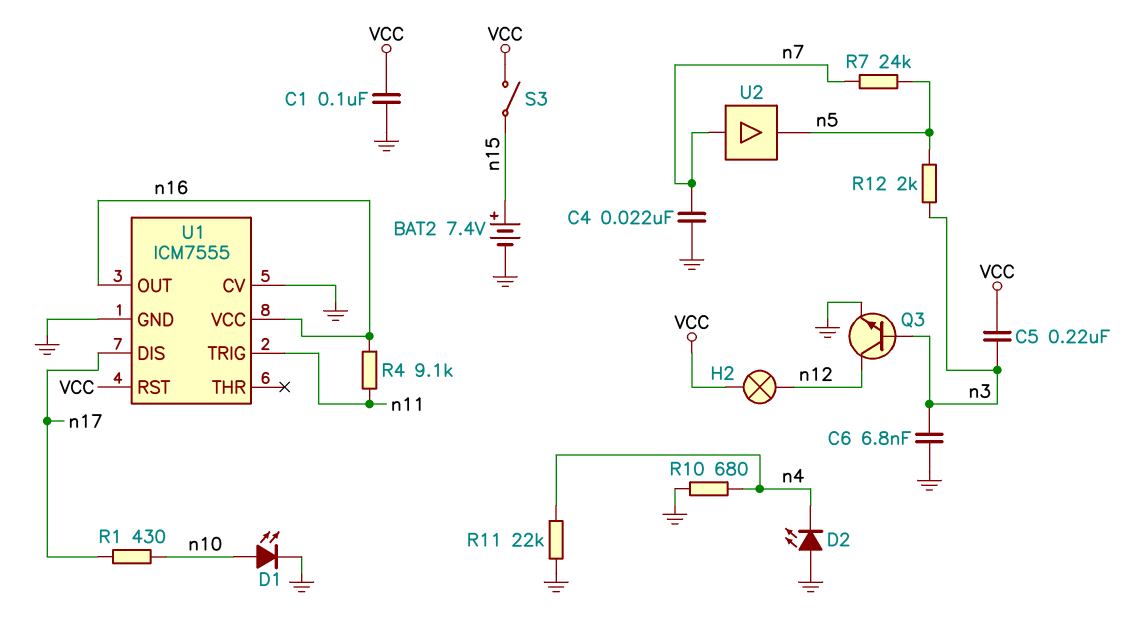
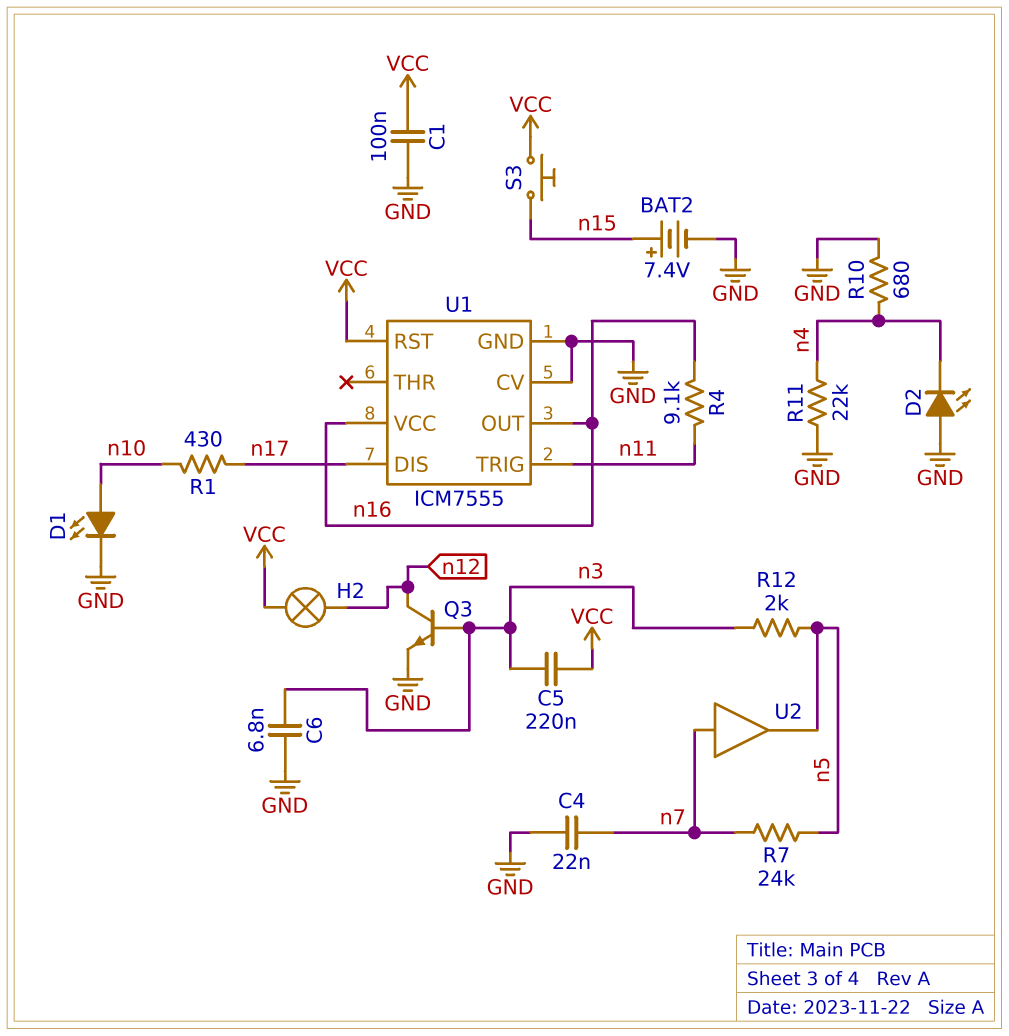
S3: switch (VCC, n15) -> button (VCC, n15)

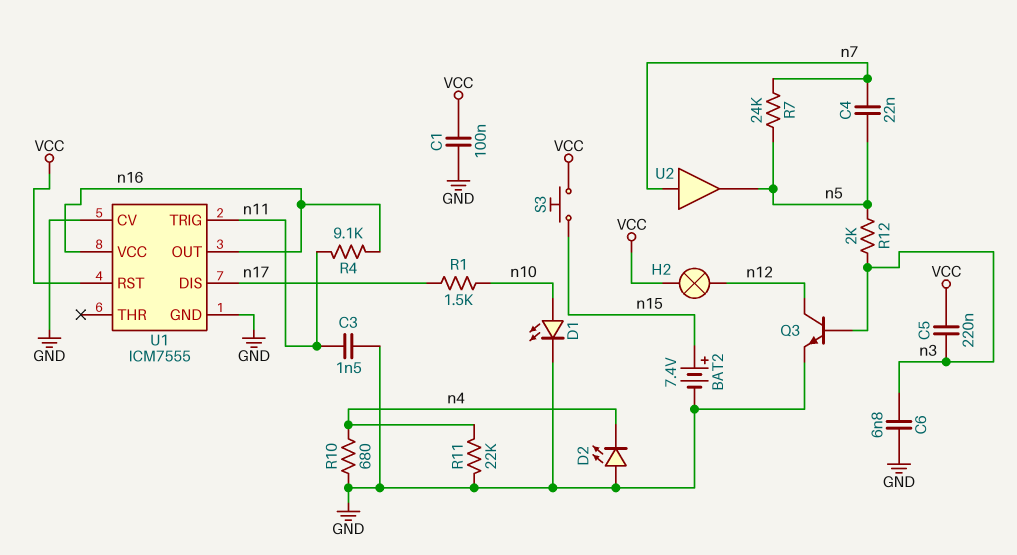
C3: none -> 1.5nF (GND, n11)
C4: 22nF (GND, n7) -> 22nF (n5, n7)
R1: 430 (n10, n17) -> 1.5k (n10, n17)

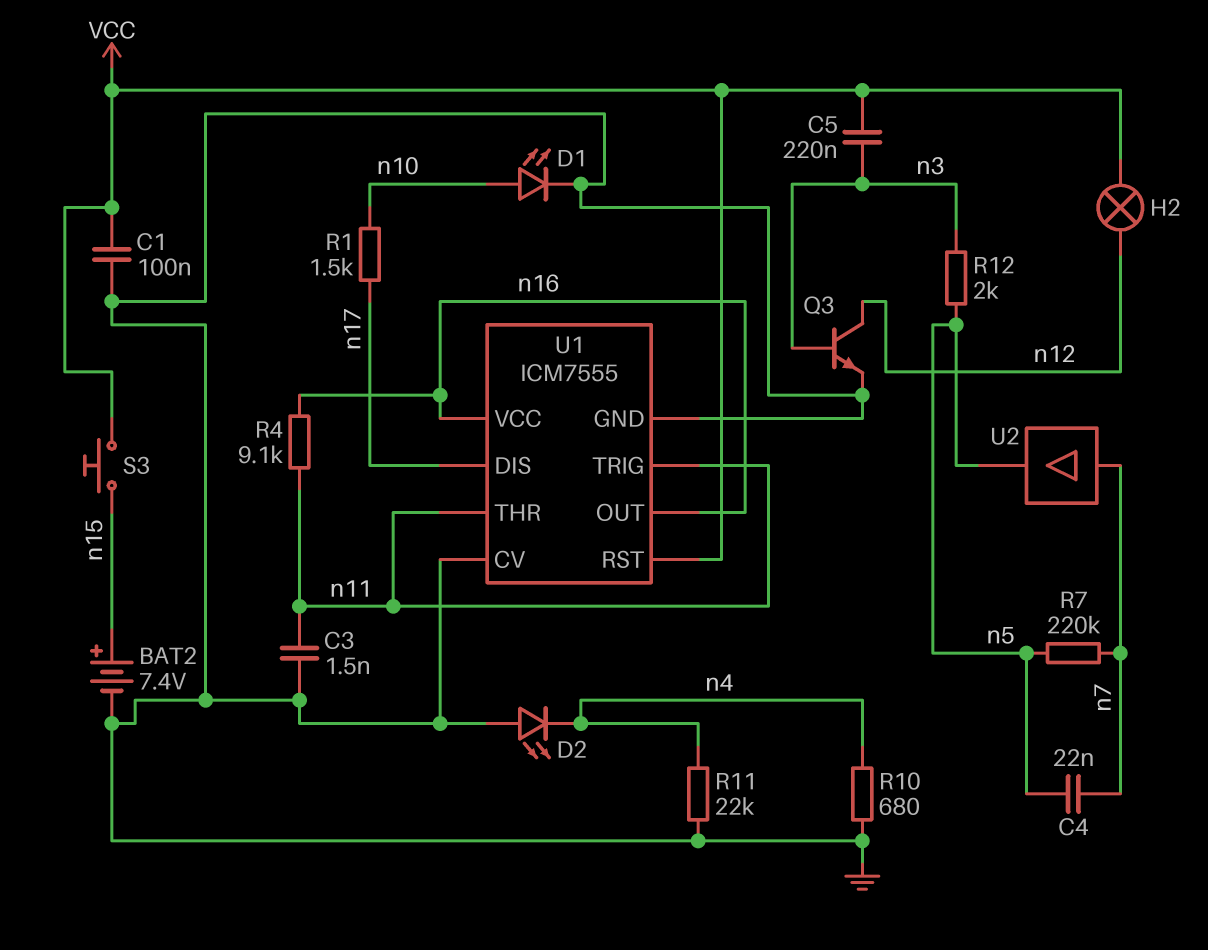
C6: 6.8nF (GND, n3) -> none
R7: 24k (n5, n7) -> 220k (n5, n7)
U1 pin THR: none -> n11

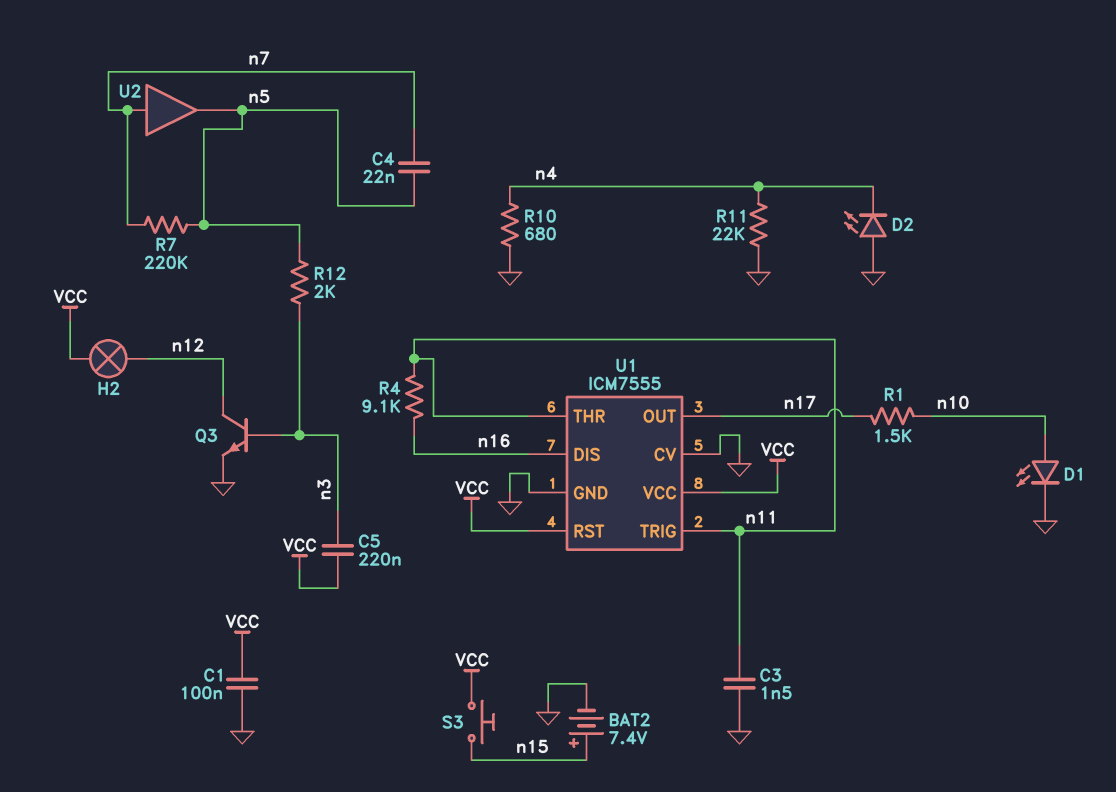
U1 pin DIS: n17 -> n16
U1 pin OUT: n16 -> n17
U1 pin VCC: n16 -> VCC

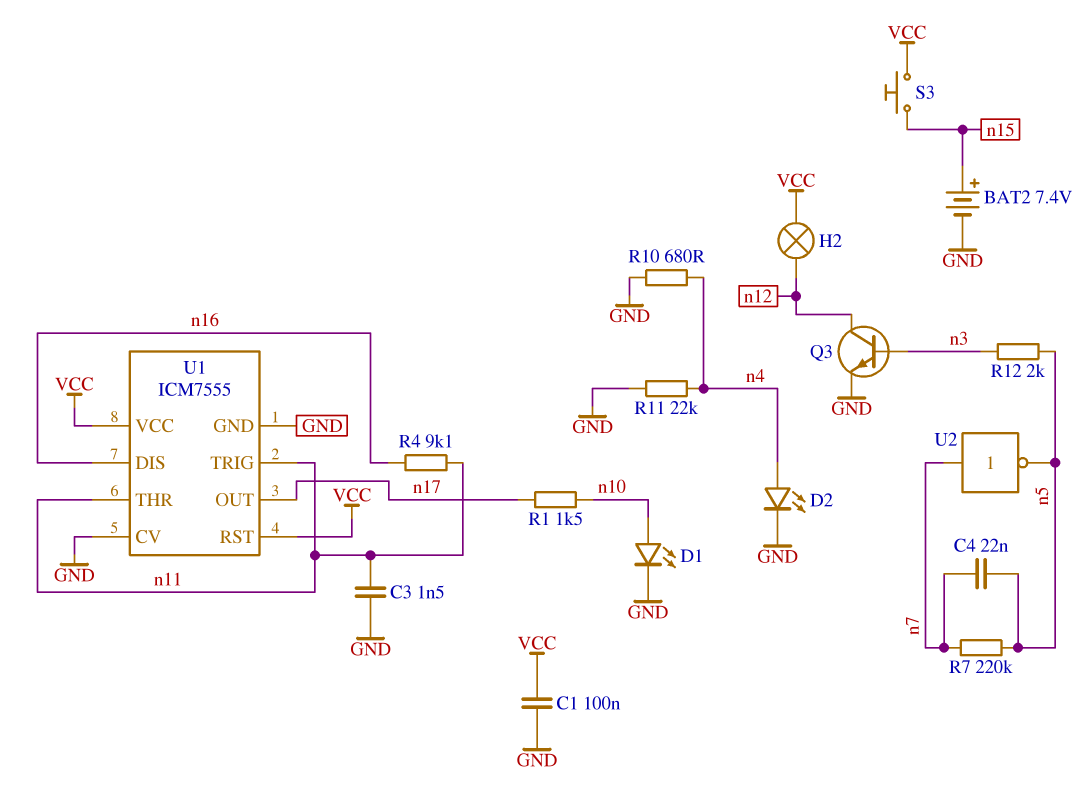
C5: 220nF (VCC, n3) -> none
D2: LED (A GND, K n4) -> LED (A n4, K GND)
U2: buffer (in n7, out n5) -> NOT (in n7, out n5)

